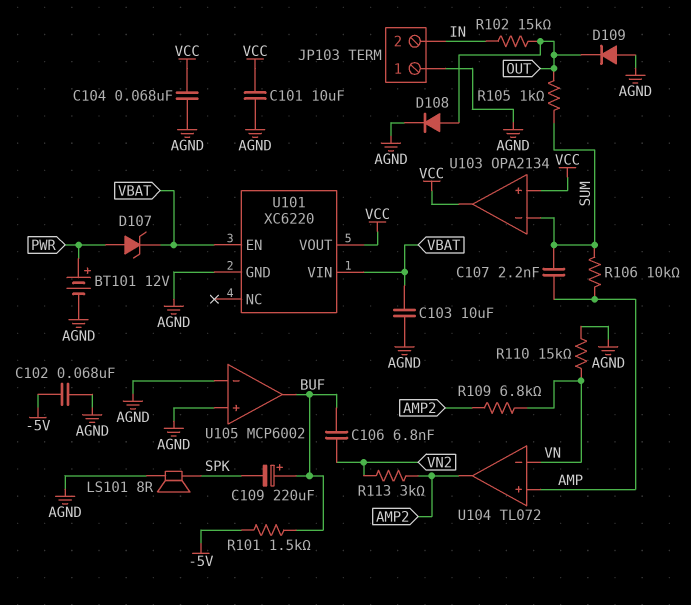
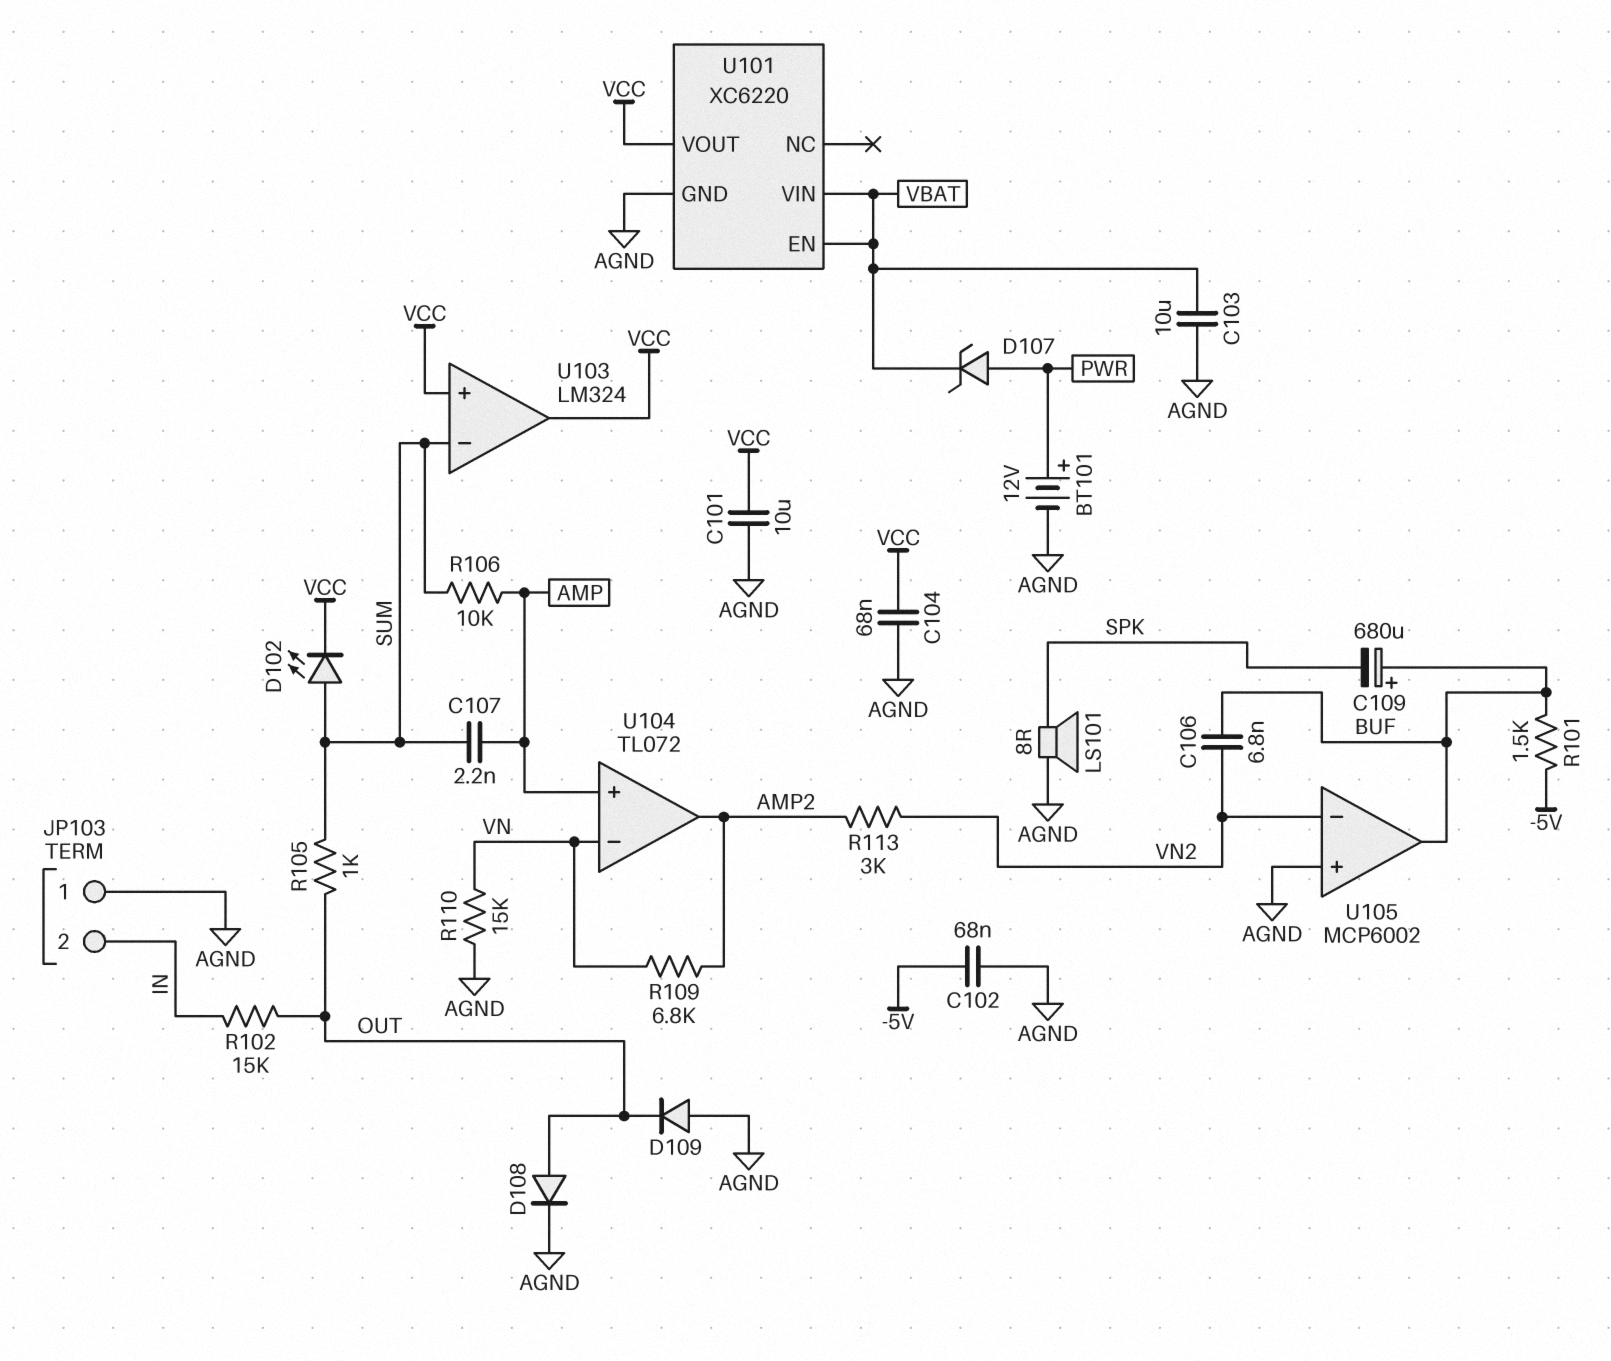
C109: 220uF (plus BUF, minus SPK) -> 680uF (plus BUF, minus SPK)
D102: none -> LED (A SUM, K VCC)
U103: OPA2134 -> LM324
U105 pin in-: AGND -> VN2

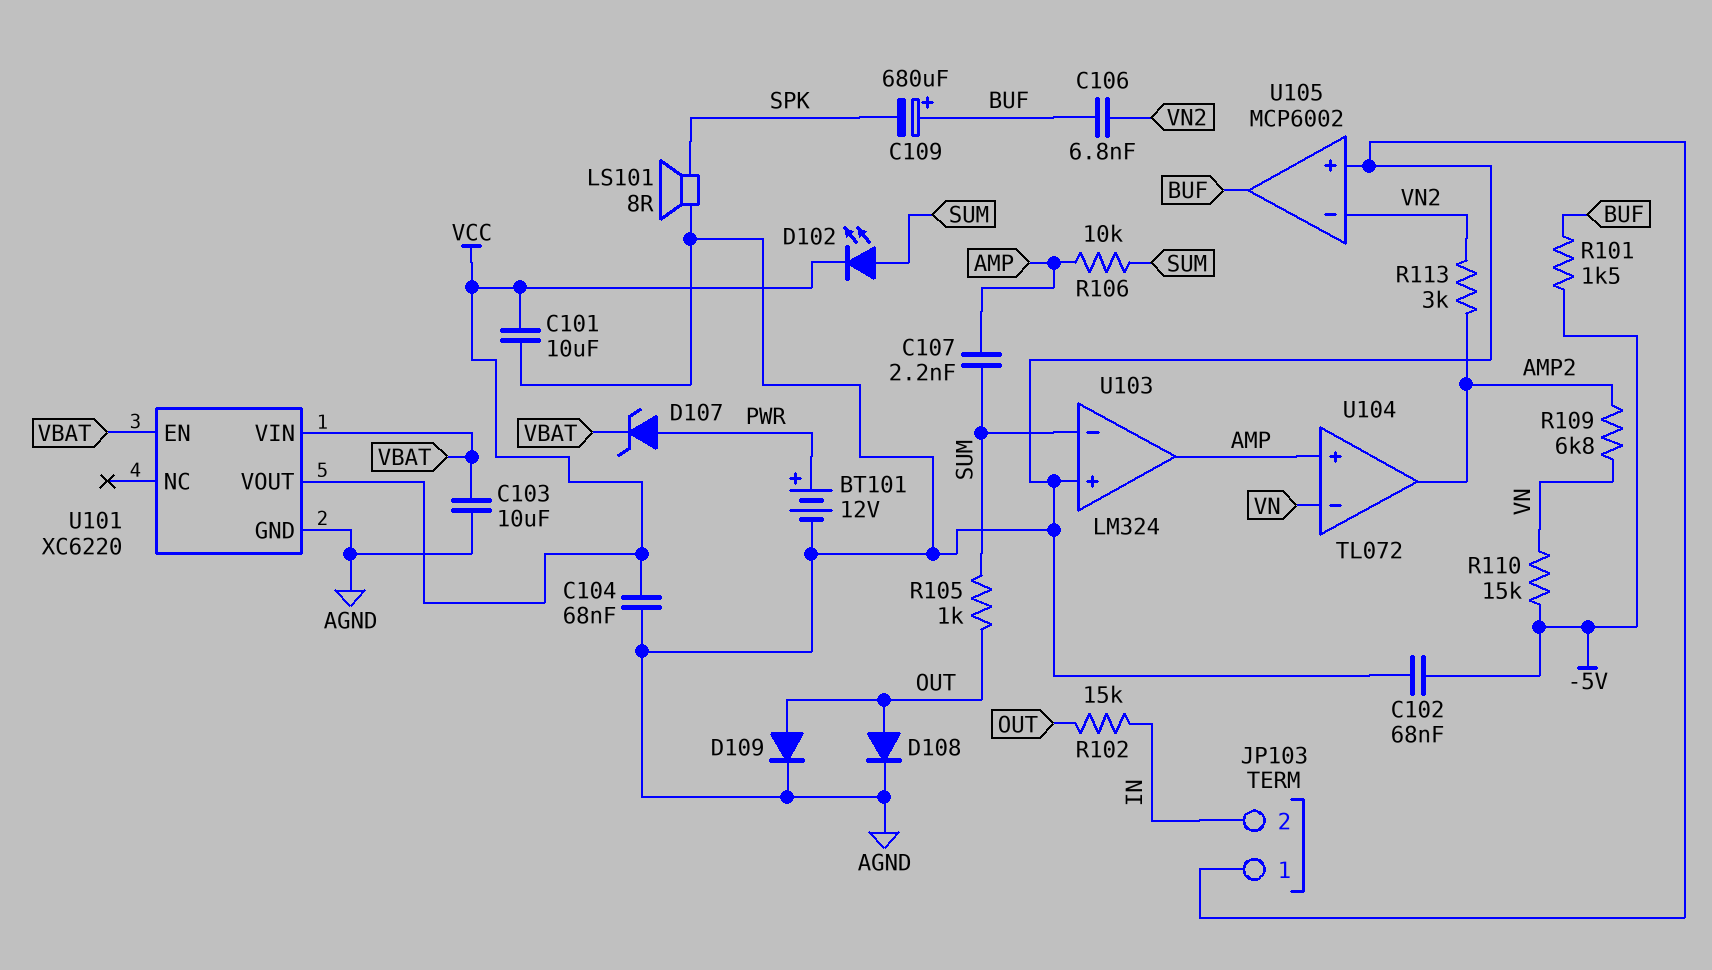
D109: diode (A AGND, K OUT) -> diode (A OUT, K AGND)
R110: 15k (AGND, VN) -> 15k (-5V, VN)
U103 pin in+: VCC -> AGND
U103 pin out: VCC -> AMP

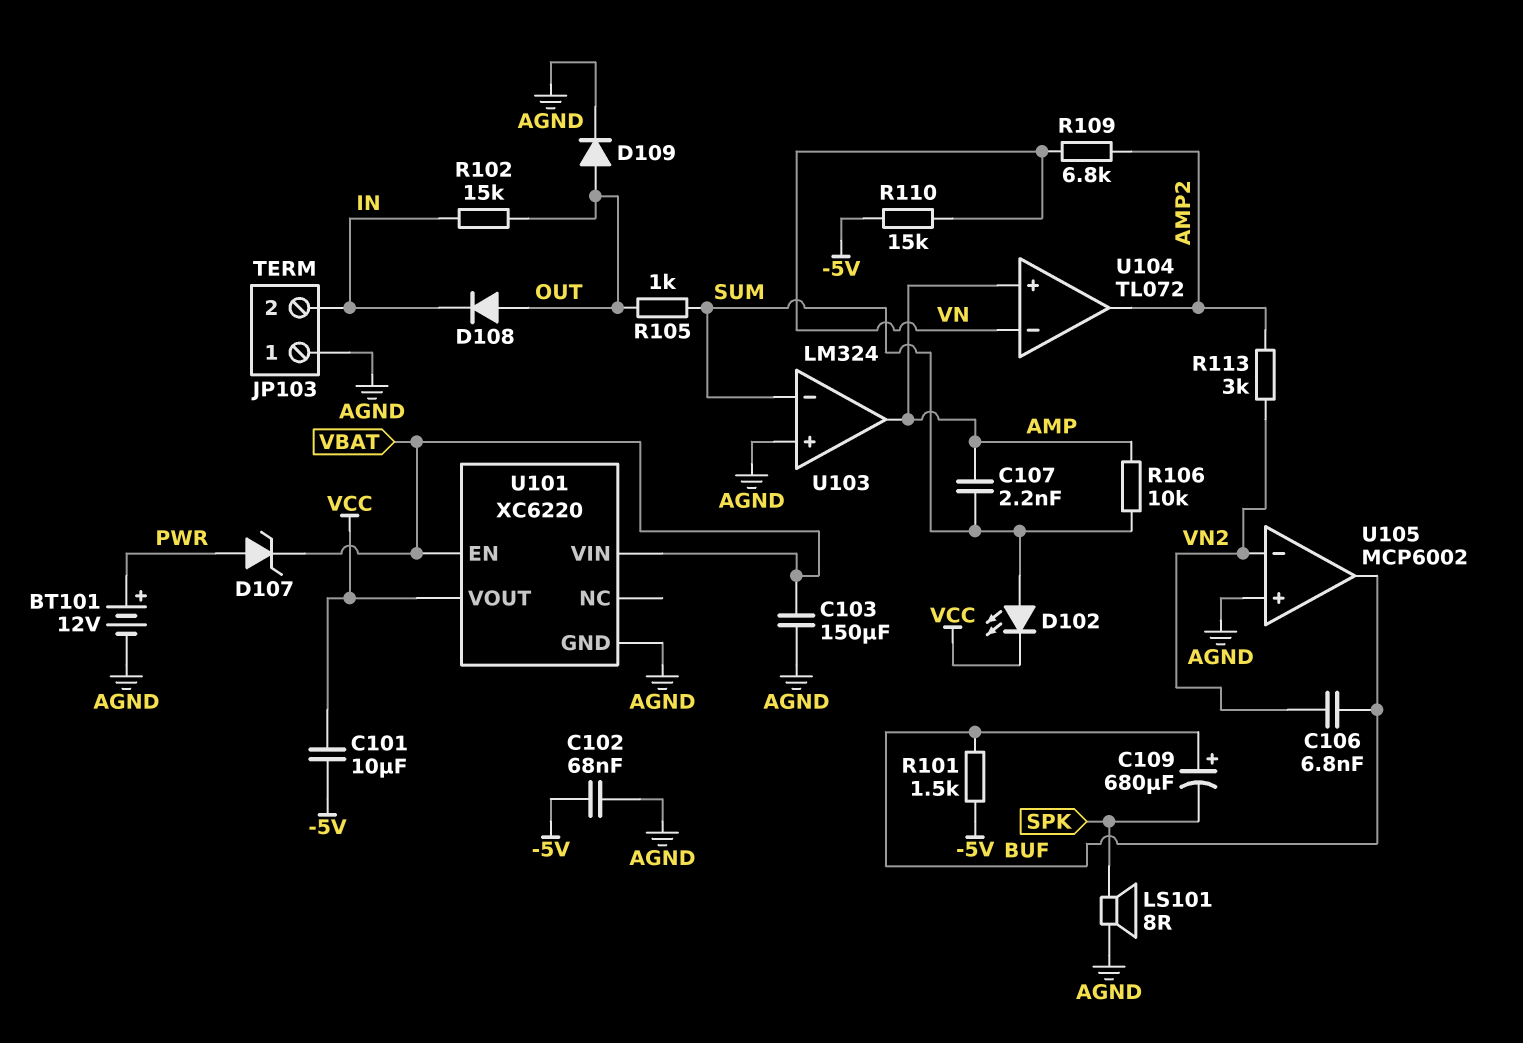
C101: 10uF (AGND, VCC) -> 10uF (-5V, VCC)
C103: 10uF (AGND, VBAT) -> 150uF (AGND, VBAT)
C104: 68nF (AGND, VCC) -> none
D108: diode (A OUT, K AGND) -> diode (A OUT, K IN)

